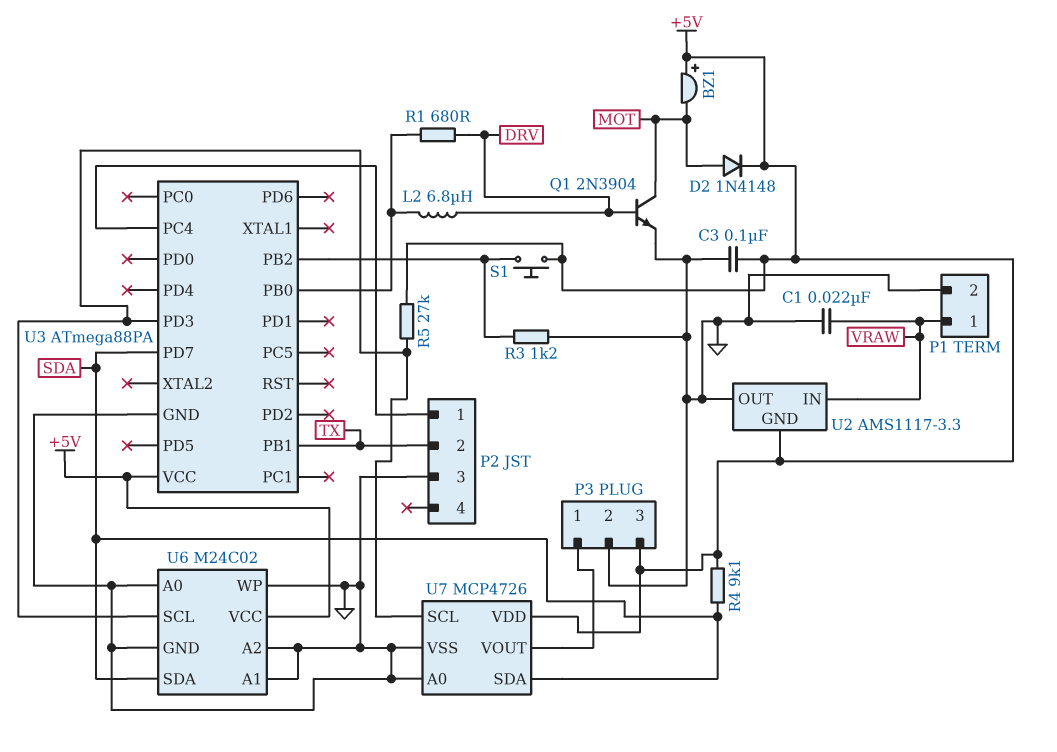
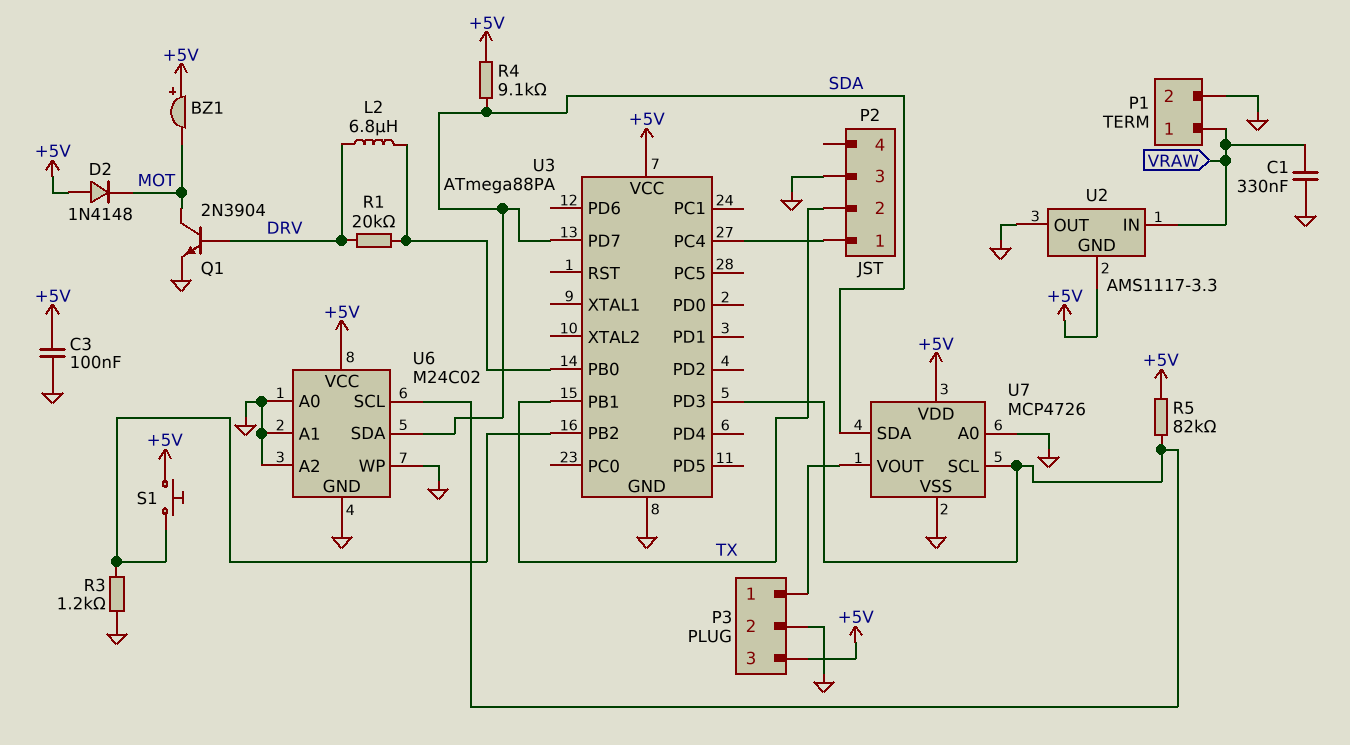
C1: 22nF (GND, VRAW) -> 330nF (GND, VRAW)
D2: diode 1N4148 (A MOT, K +5V) -> diode 1N4148 (A +5V, K MOT)
R1: 680 (DRV, U3/PB0) -> 20k (DRV, U3/PB0)
R5: 27k (+5V, U3/PD3) -> 82k (+5V, U3/PD3)

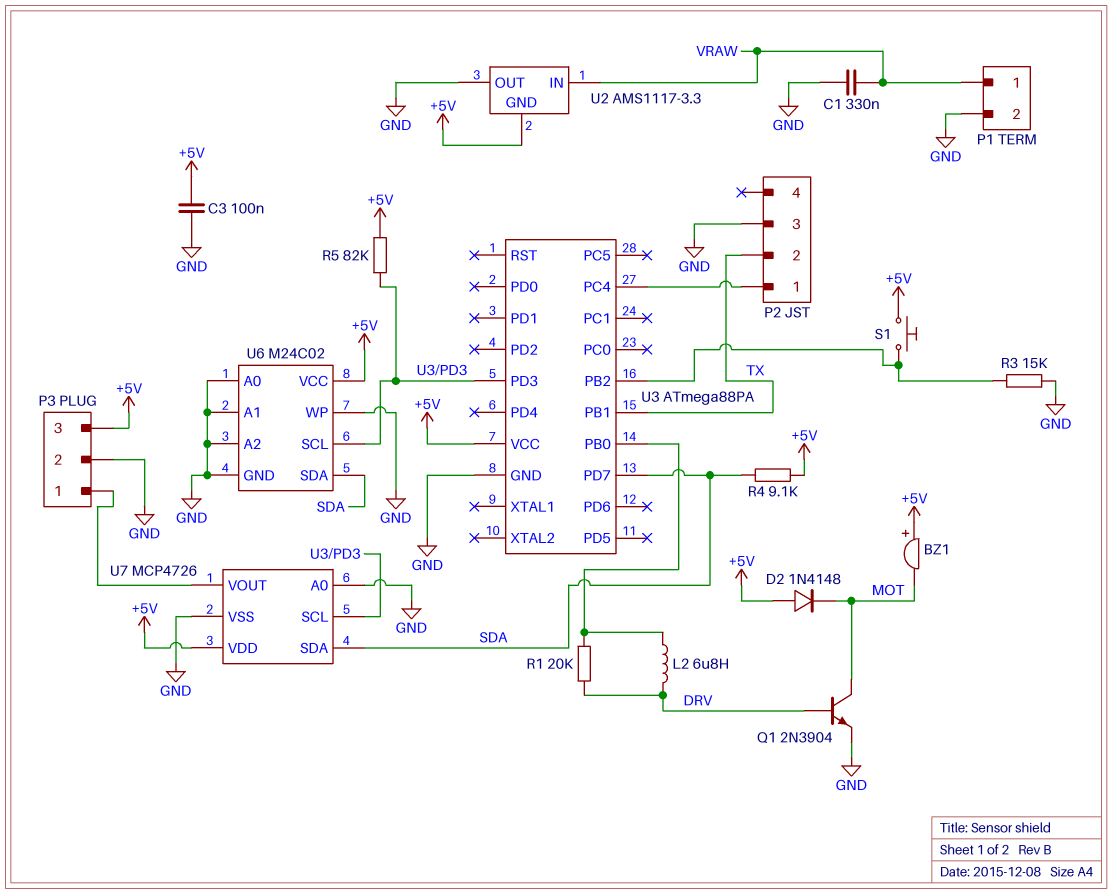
R3: 1.2k (GND, U3/PB2) -> 15k (GND, U3/PB2)

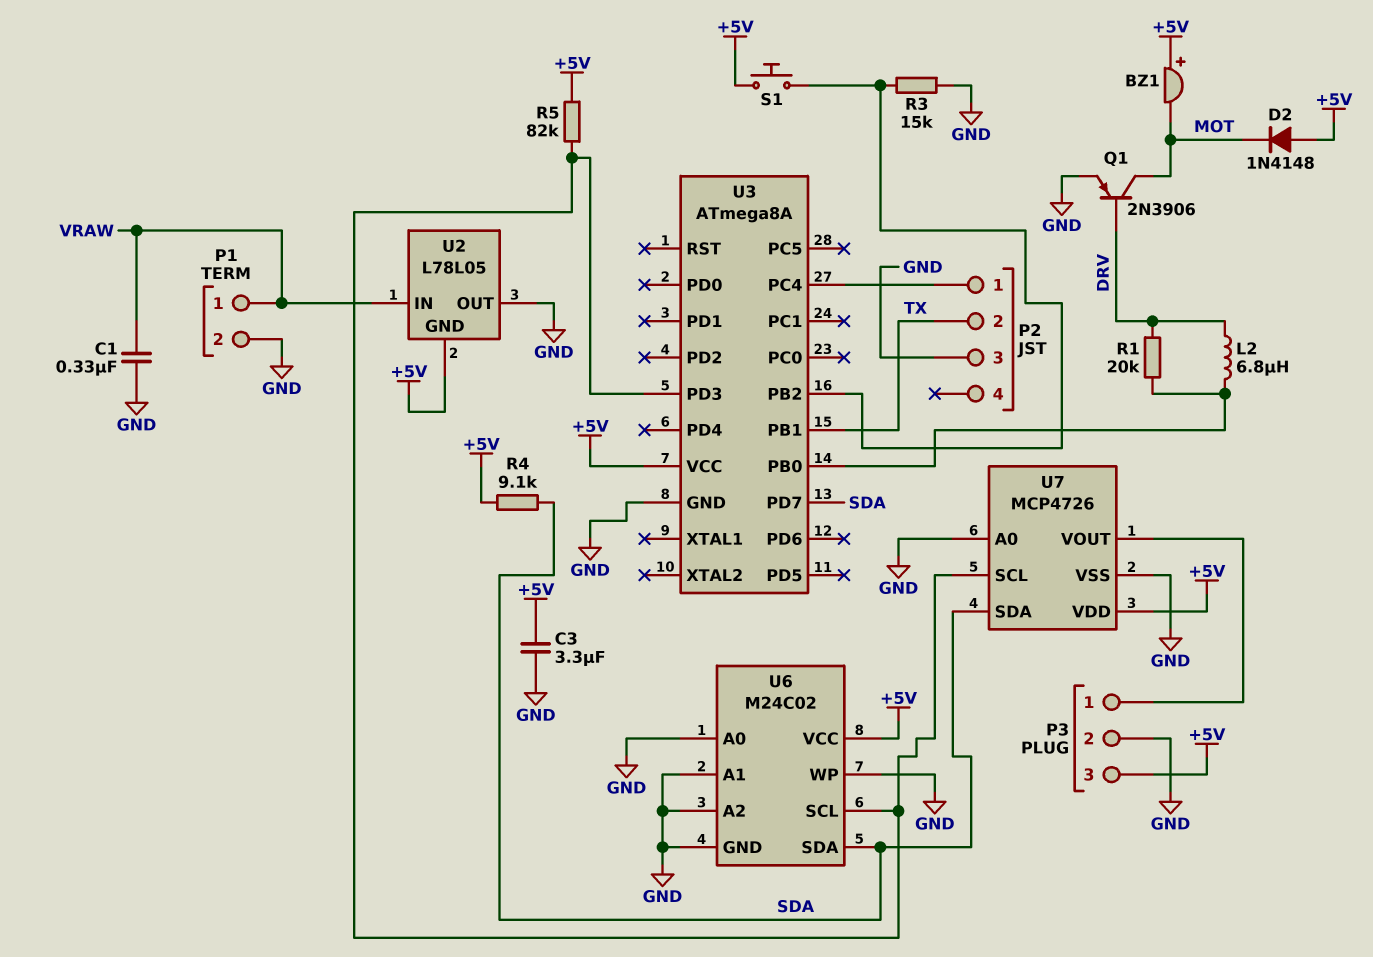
C3: 100nF (+5V, GND) -> 3.3uF (+5V, GND)
Q1: NPN 2N3904 (B DRV, C MOT, E GND) -> PNP 2N3906 (B DRV, C MOT, E GND)
U2: AMS1117-3.3 -> L78L05
U3: ATmega88PA -> ATmega8A

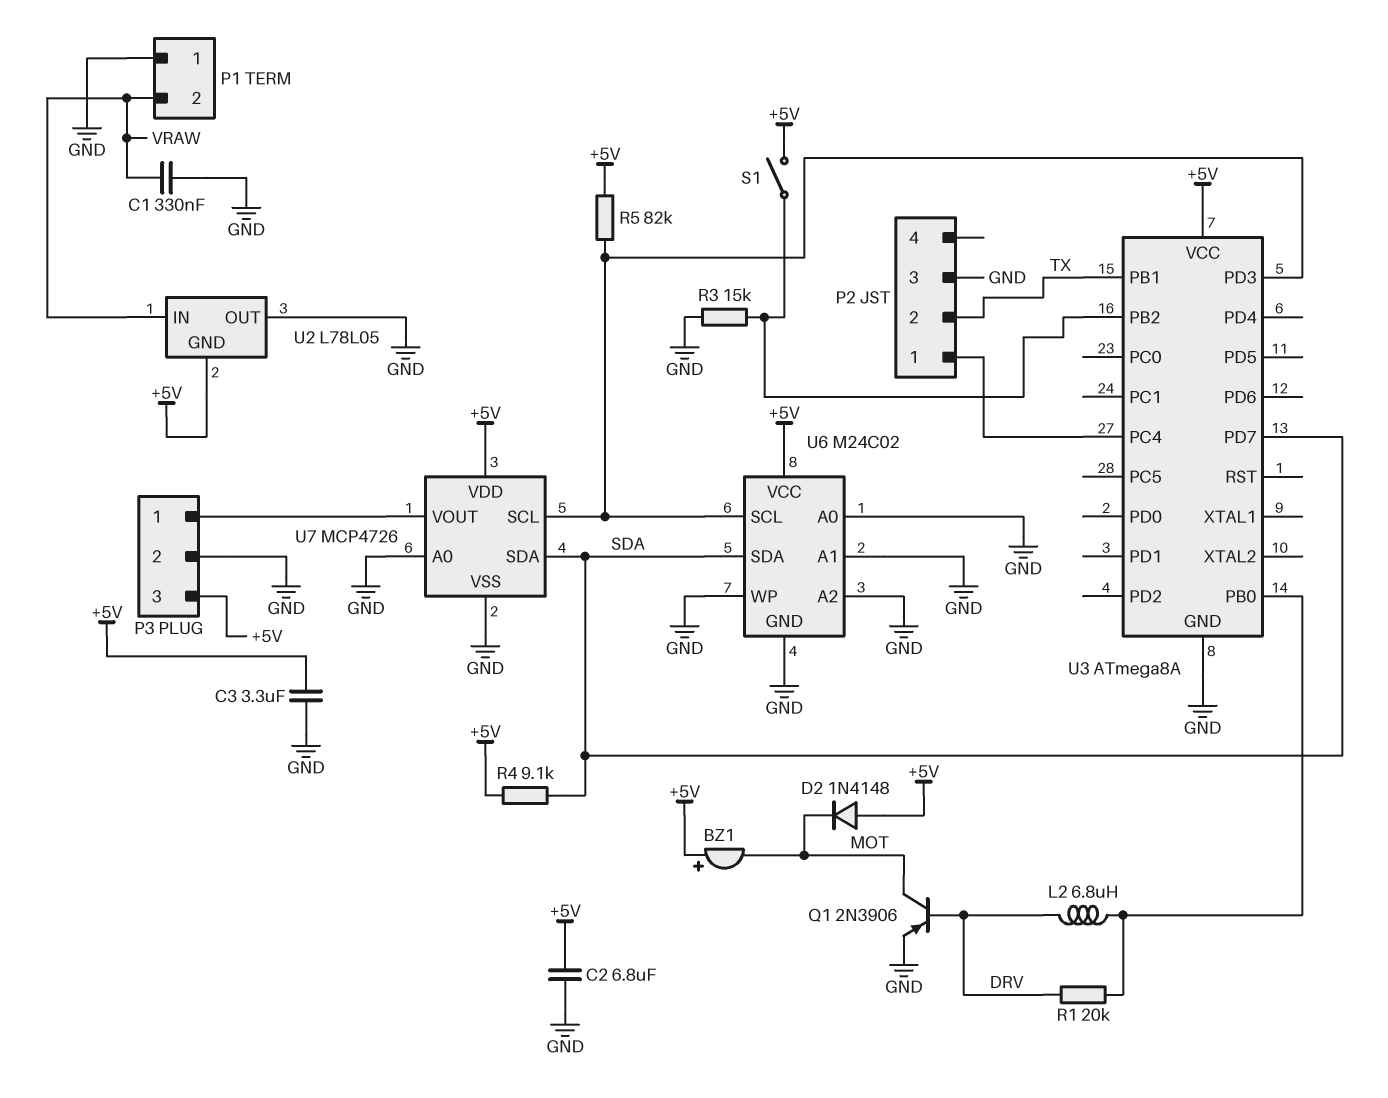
C2: none -> 6.8uF (+5V, GND)
P1 pin 1: VRAW -> GND
P1 pin 2: GND -> VRAW
S1: button (+5V, U3/PB2) -> switch (+5V, U3/PB2)

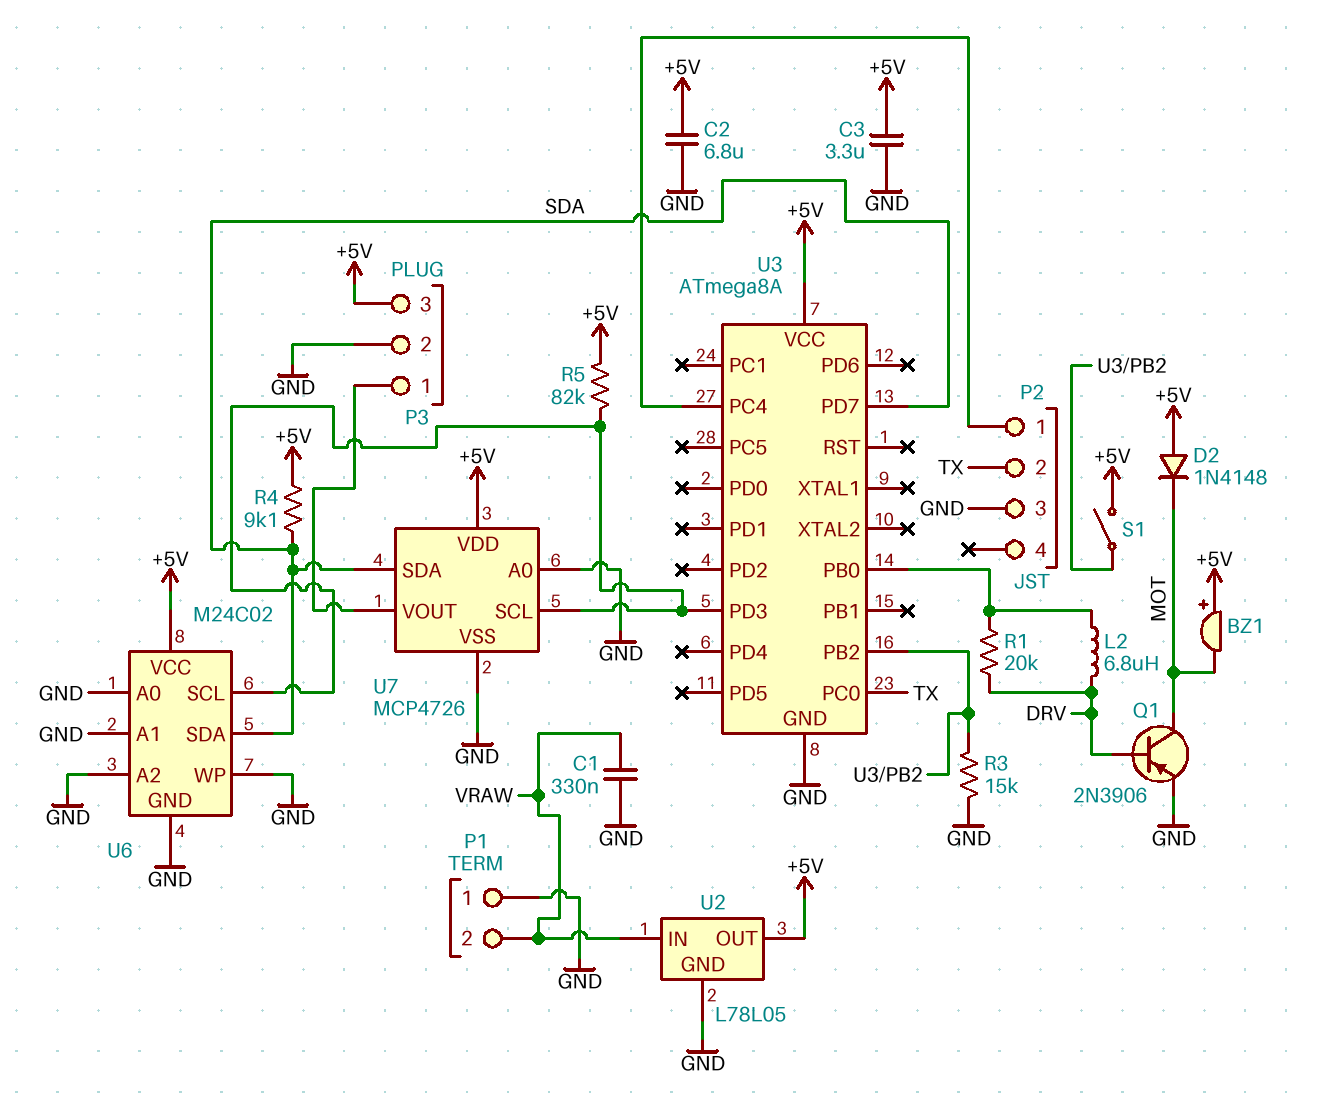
U2 pin GND: +5V -> GND
U2 pin OUT: GND -> +5V
U3 pin PB1: TX -> none
U3 pin PC0: none -> TX

